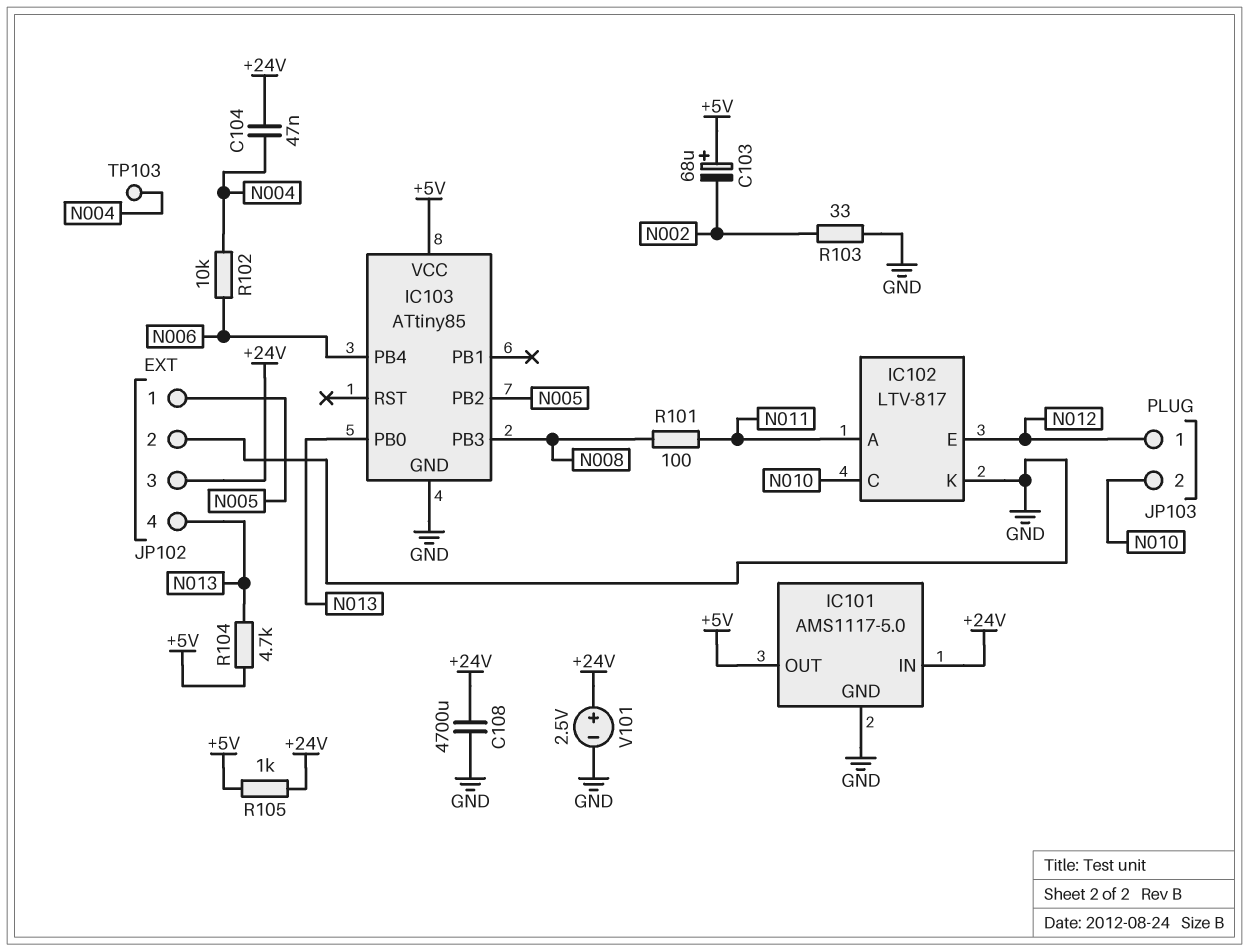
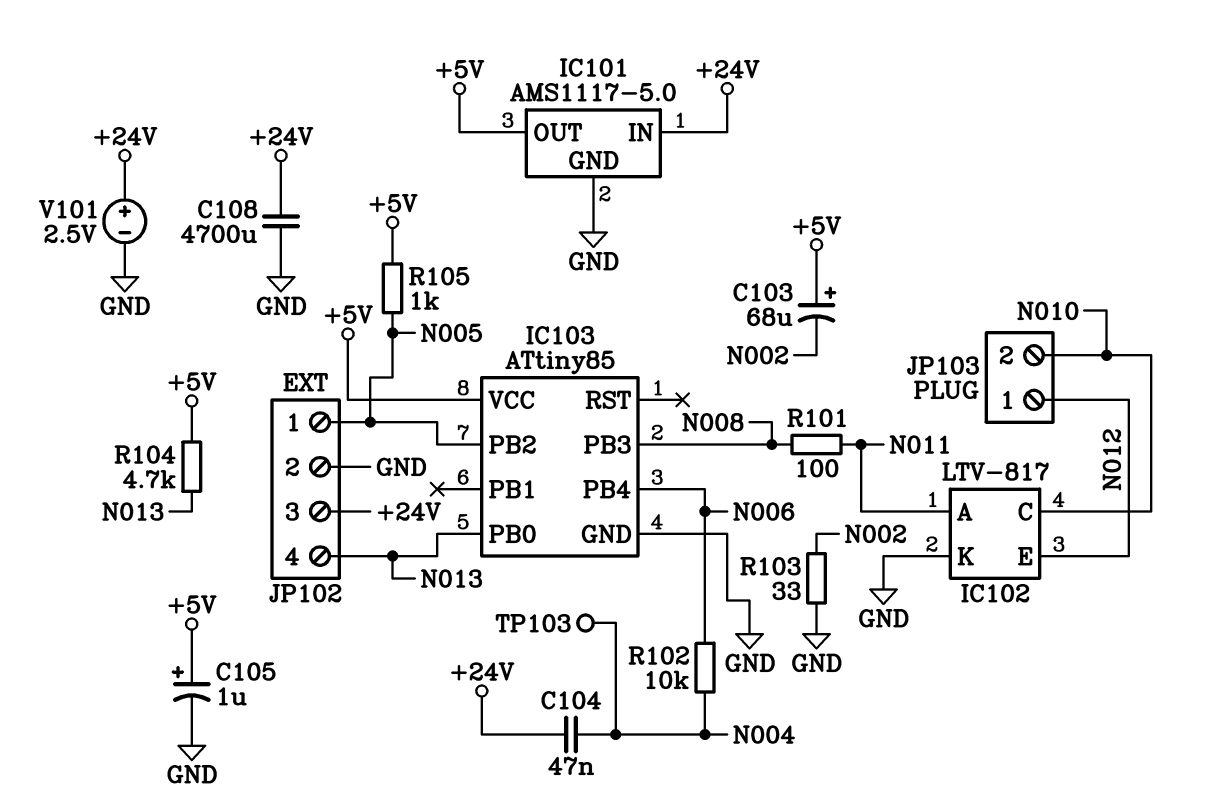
C105: none -> 1uF (plus +5V, minus GND)
R105: 1k (+5V, +24V) -> 1k (+5V, N005)

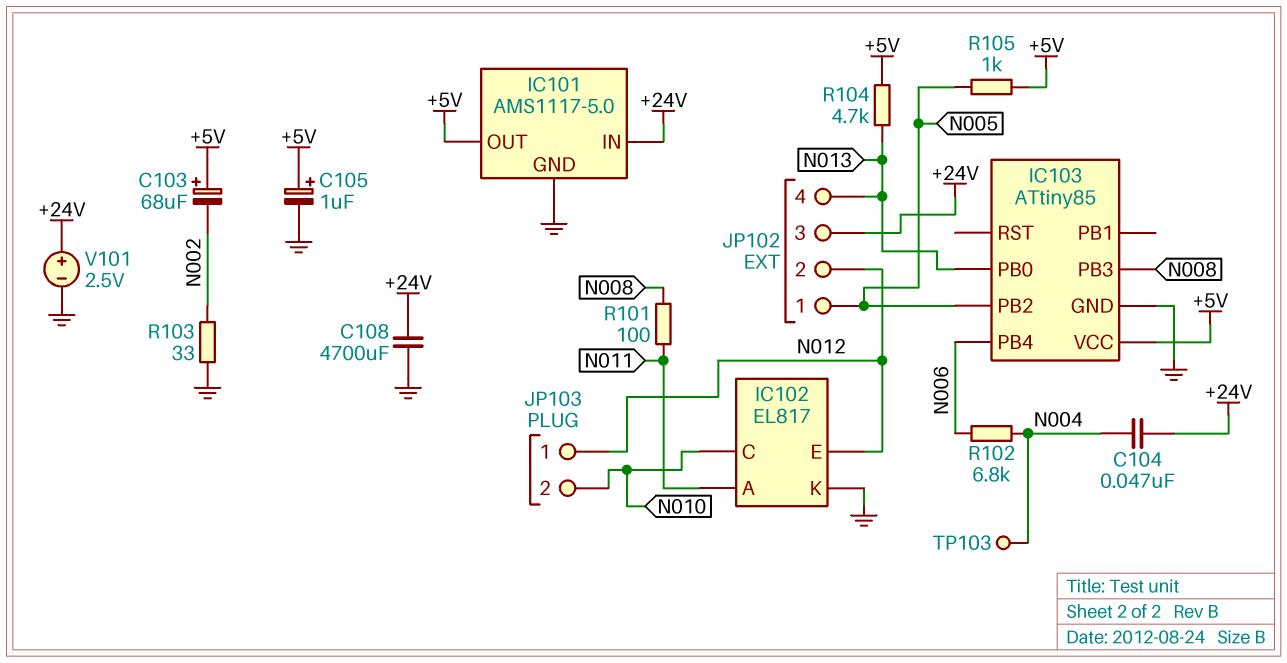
IC102: LTV-817 -> EL817
JP102 pin 2: GND -> N012
R102: 10k (N004, N006) -> 6.8k (N004, N006)

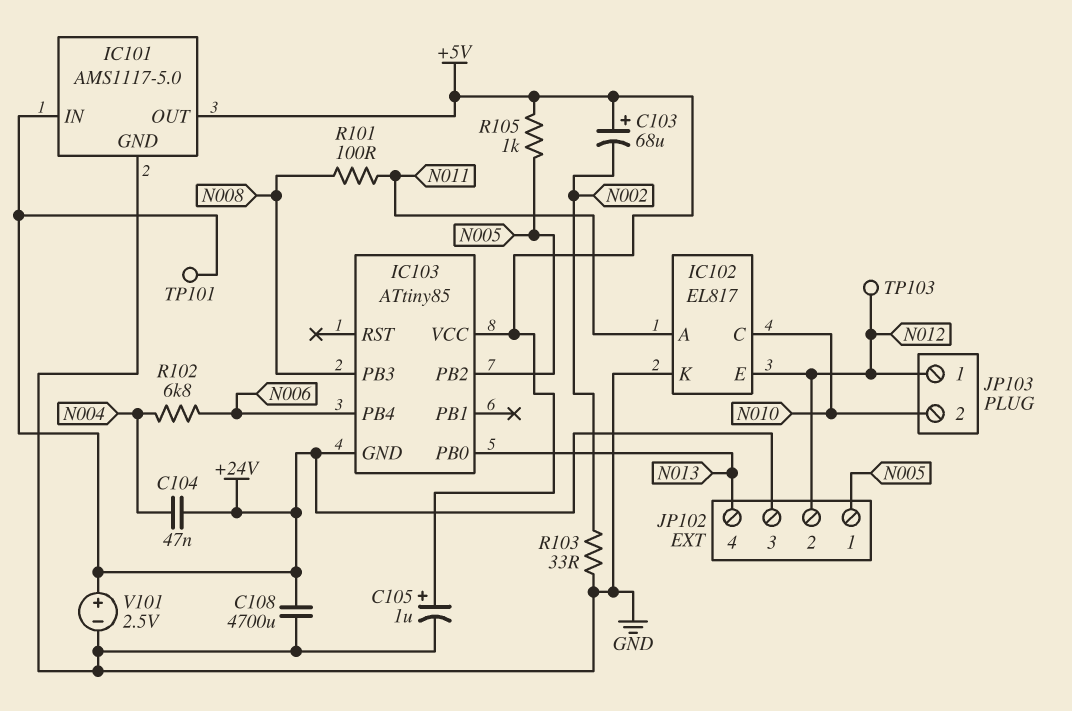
IC103 pin GND: GND -> +24V
R104: 4.7k (+5V, N013) -> none
TP101: none -> test point (+24V)
TP103: test point (N004) -> test point (N012)

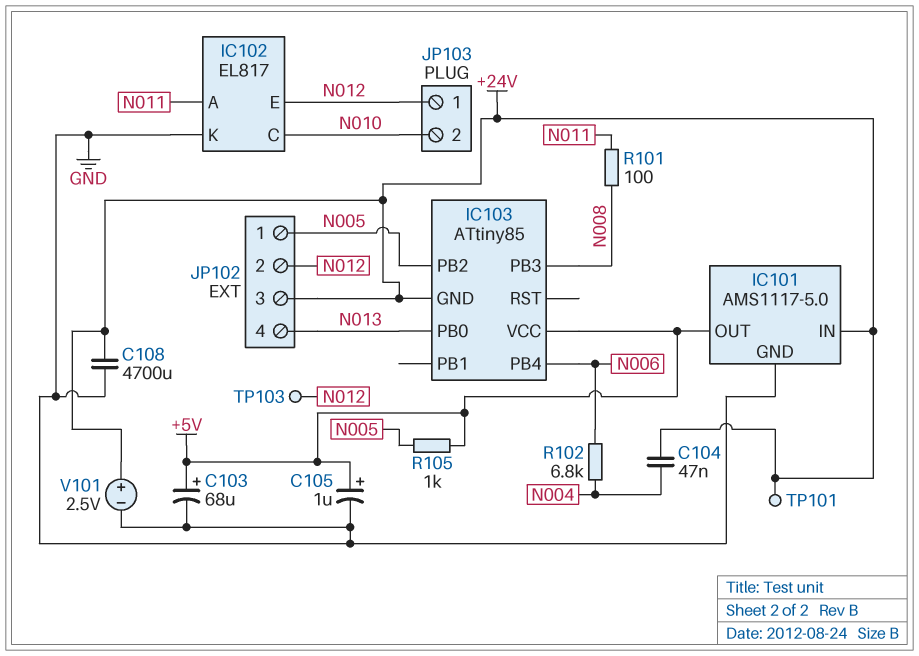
C103: 68uF (plus +5V, minus N002) -> 68uF (plus +5V, minus GND)
R103: 33 (GND, N002) -> none

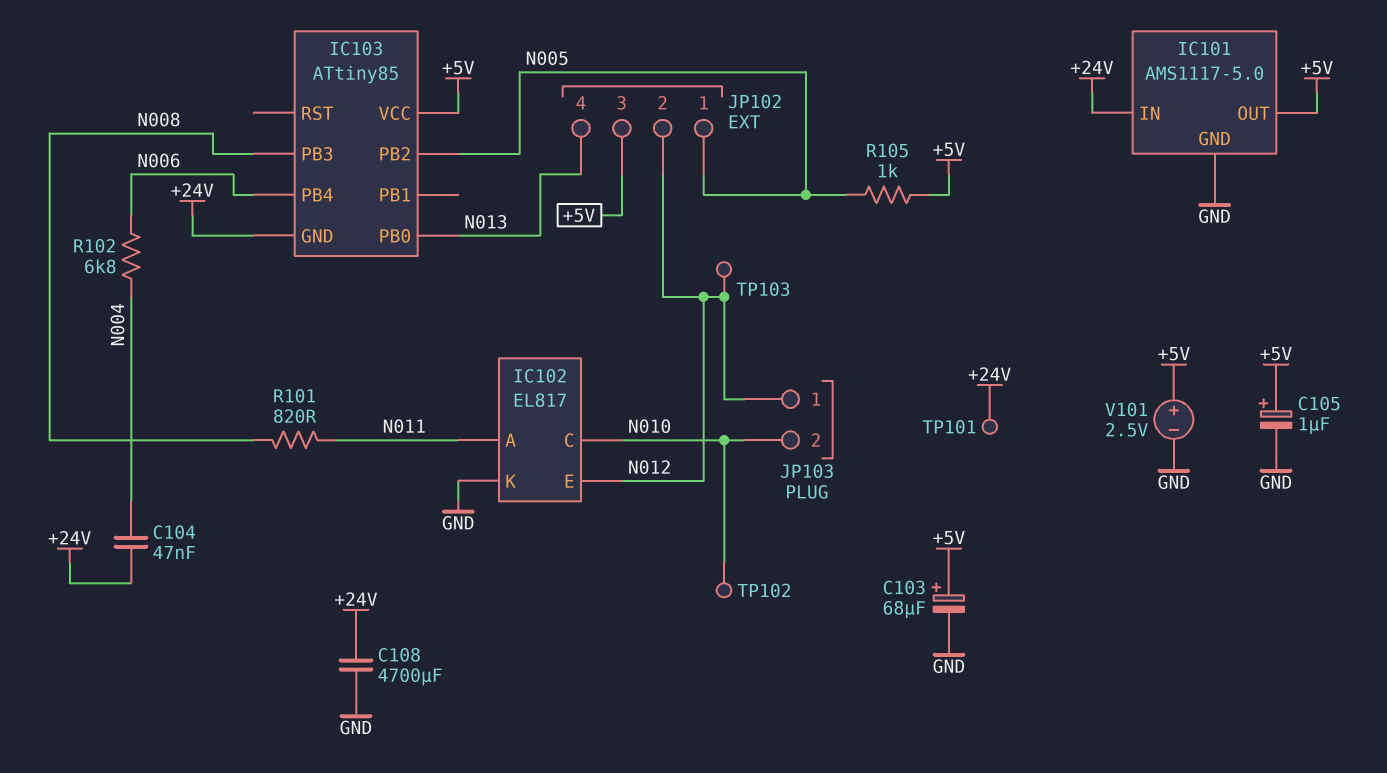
JP102 pin 3: +24V -> +5V
R101: 100 (N008, N011) -> 820 (N008, N011)
TP102: none -> test point (N010)
V101: 2.5V (plus +24V, minus GND) -> 2.5V (plus +5V, minus GND)

